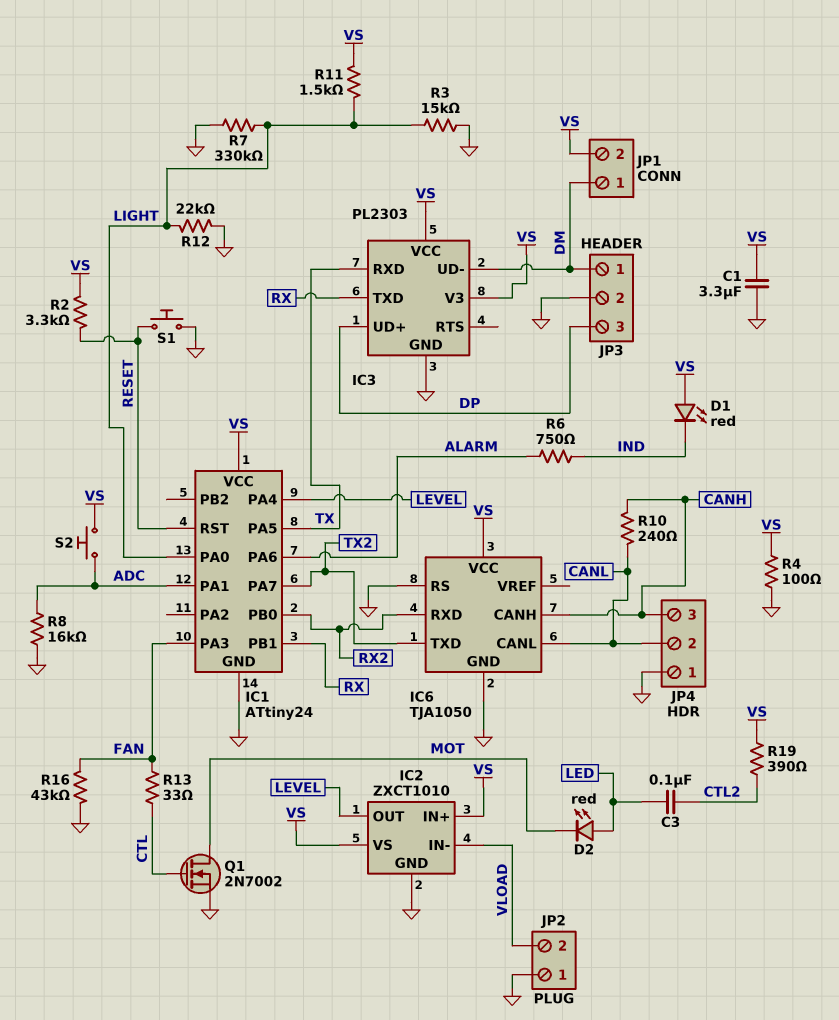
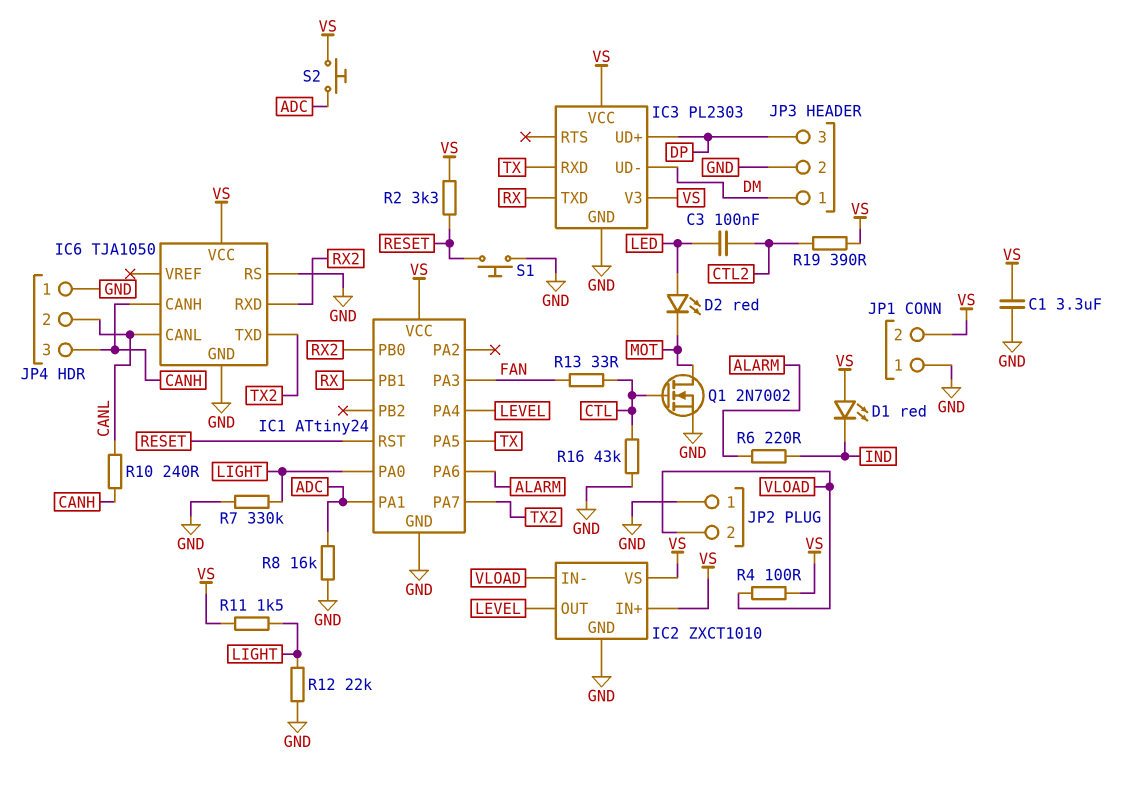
JP1 pin 1: DM -> GND
R3: 15k (GND, LIGHT) -> none
R4: 100 (GND, VS) -> 100 (VLOAD, VS)
R6: 750 (ALARM, IND) -> 220 (ALARM, IND)
R16: 43k (FAN, GND) -> 43k (CTL, GND)

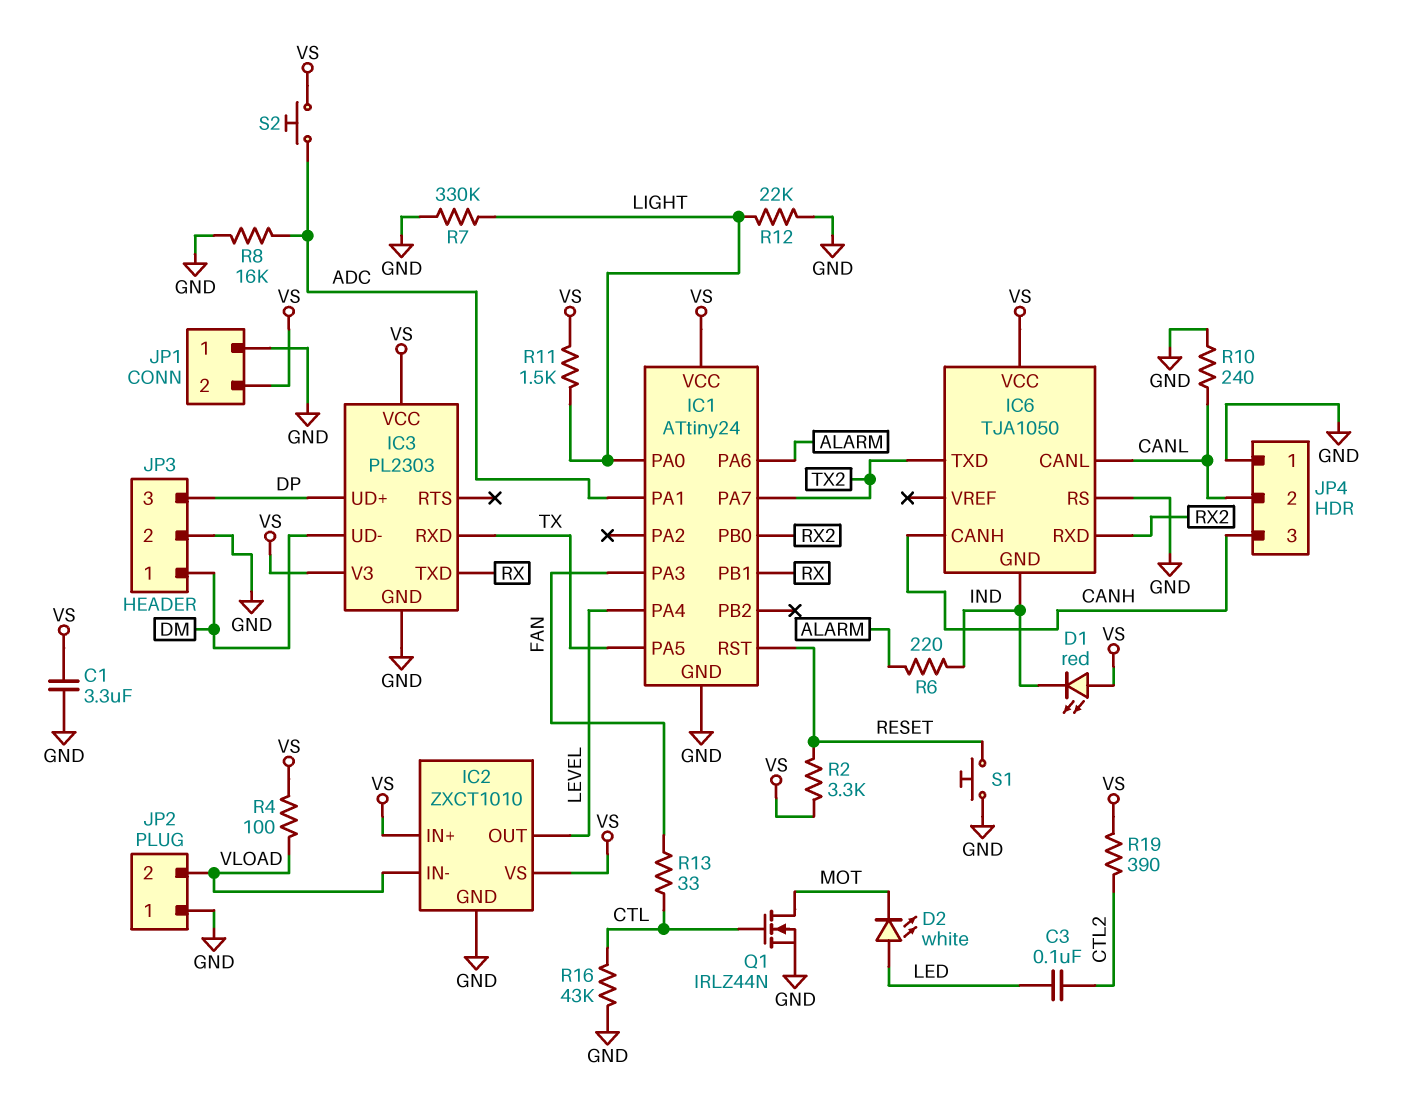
D2: LED red (A LED, K MOT) -> LED white (A LED, K MOT)
IC6 pin GND: GND -> IND
Q1: NMOS 2N7002 (G CTL, D MOT, S GND) -> NMOS IRLZ44N (G CTL, D MOT, S GND)
R10: 240 (CANH, CANL) -> 240 (CANL, GND)

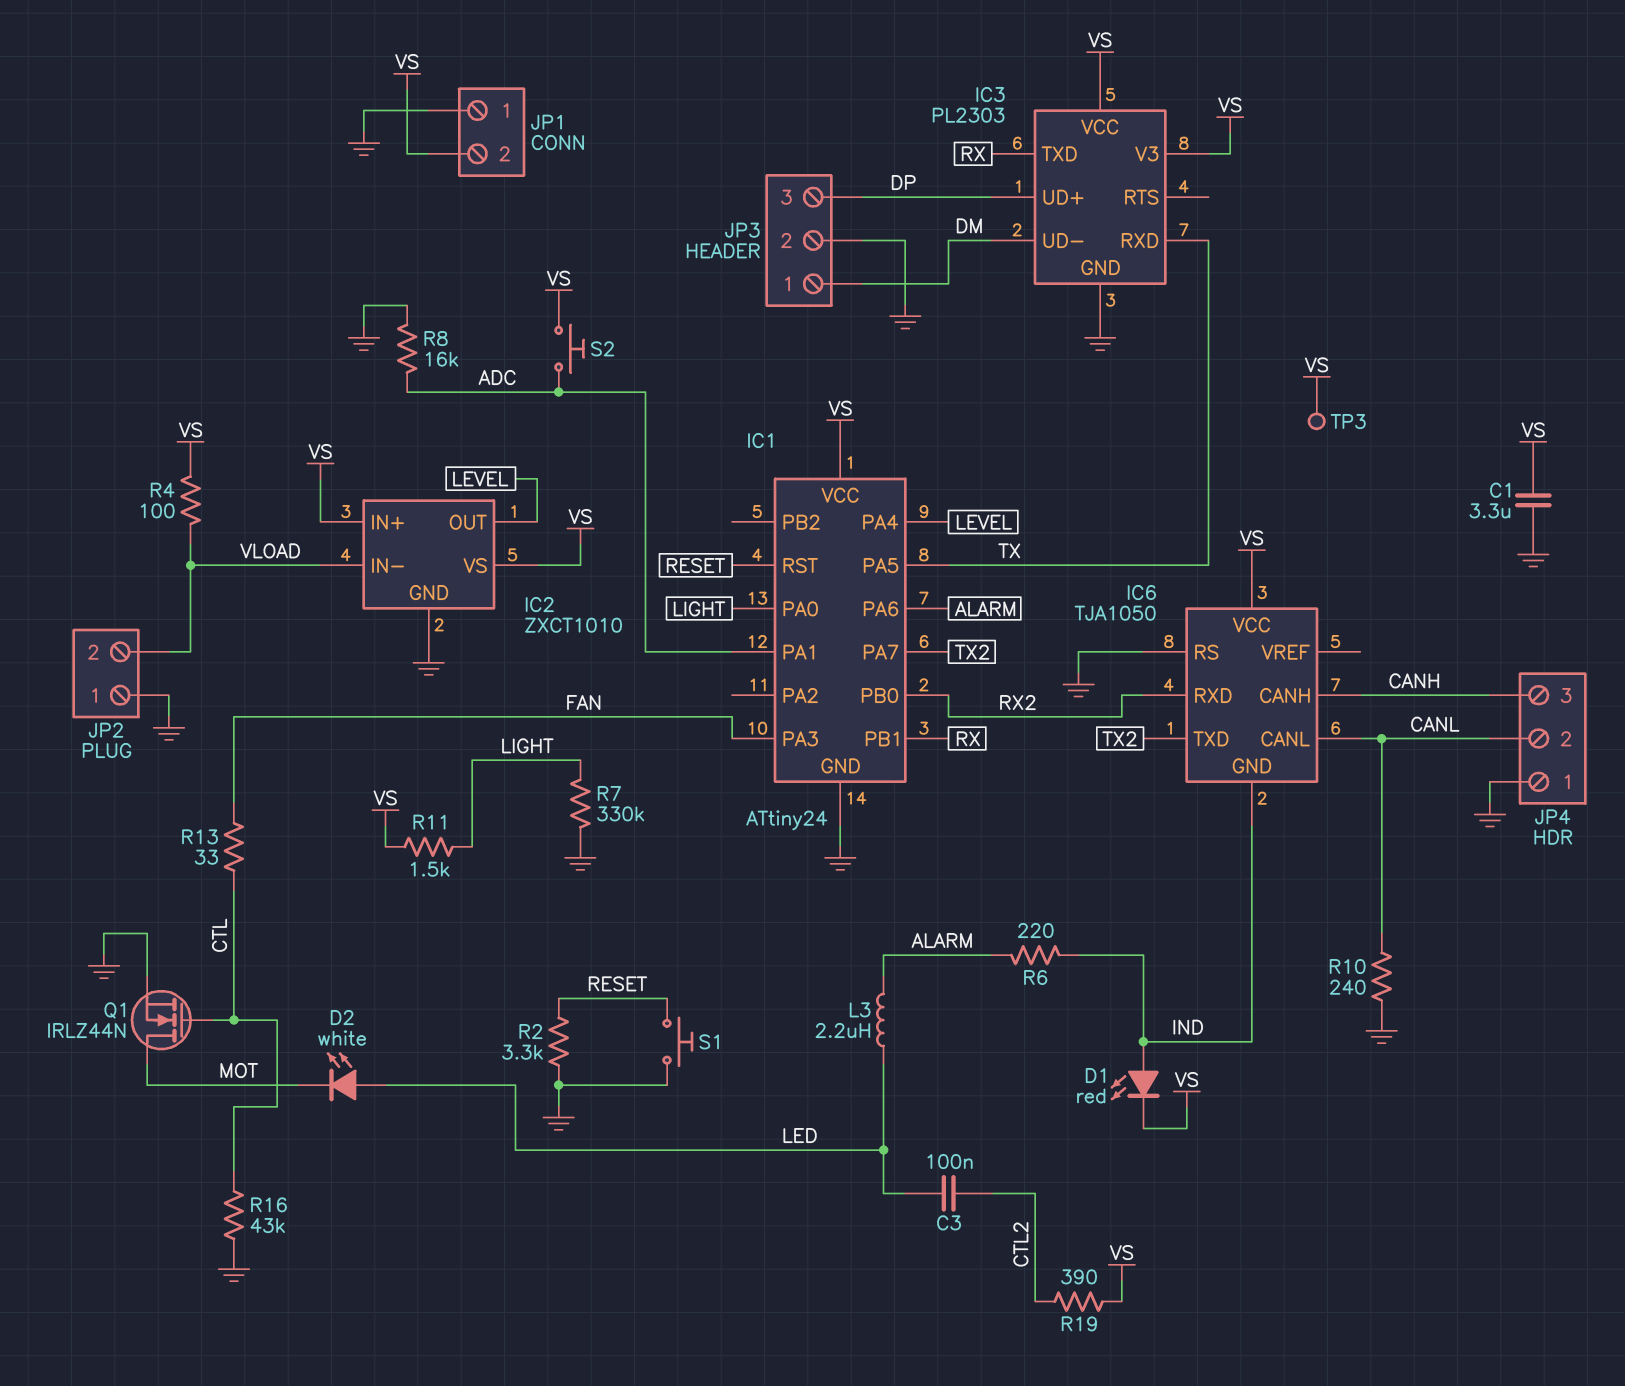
D1: LED red (A VS, K IND) -> LED red (A IND, K VS)
L3: none -> 2.2uH (ALARM, LED)
R2: 3.3k (RESET, VS) -> 3.3k (GND, RESET)
R12: 22k (GND, LIGHT) -> none
TP3: none -> test point (VS)

